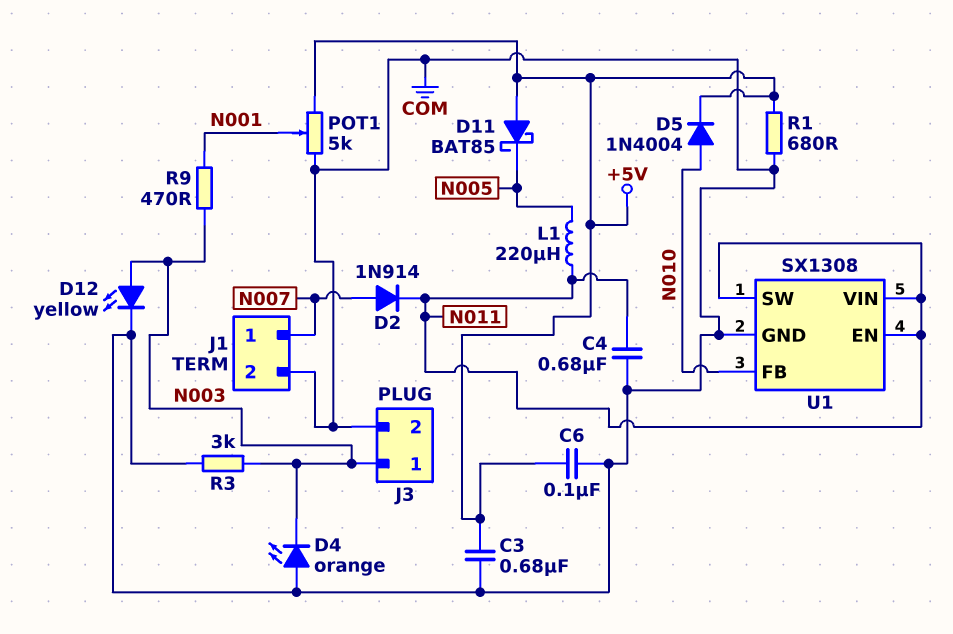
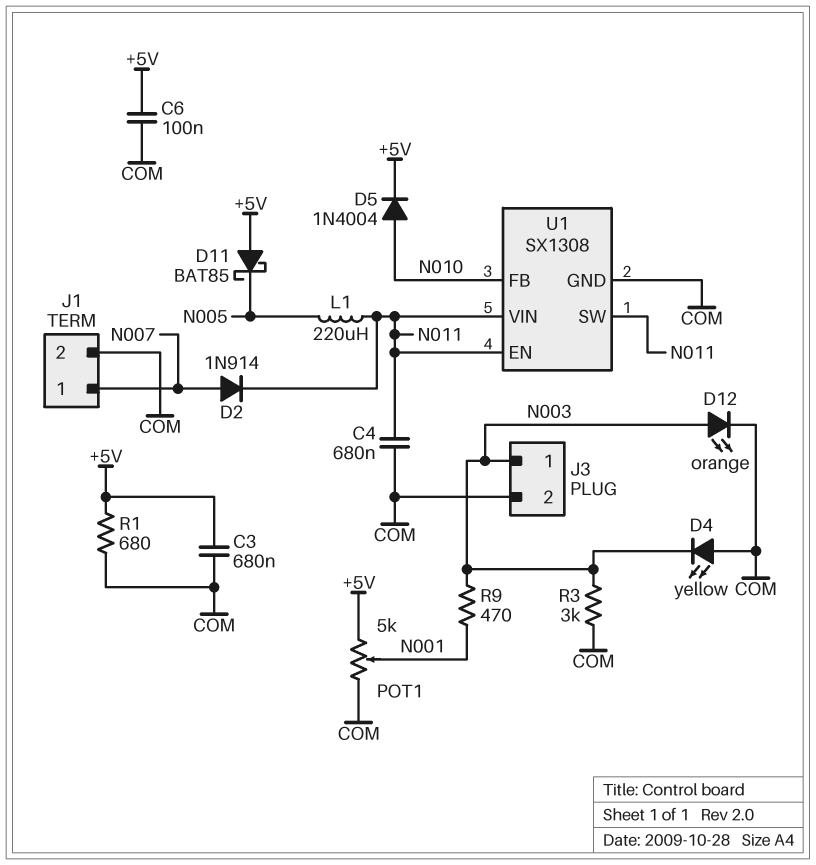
D4: LED orange (A COM, K N003) -> LED yellow (A COM, K N003)
D12: LED yellow (A N003, K COM) -> LED orange (A N003, K COM)

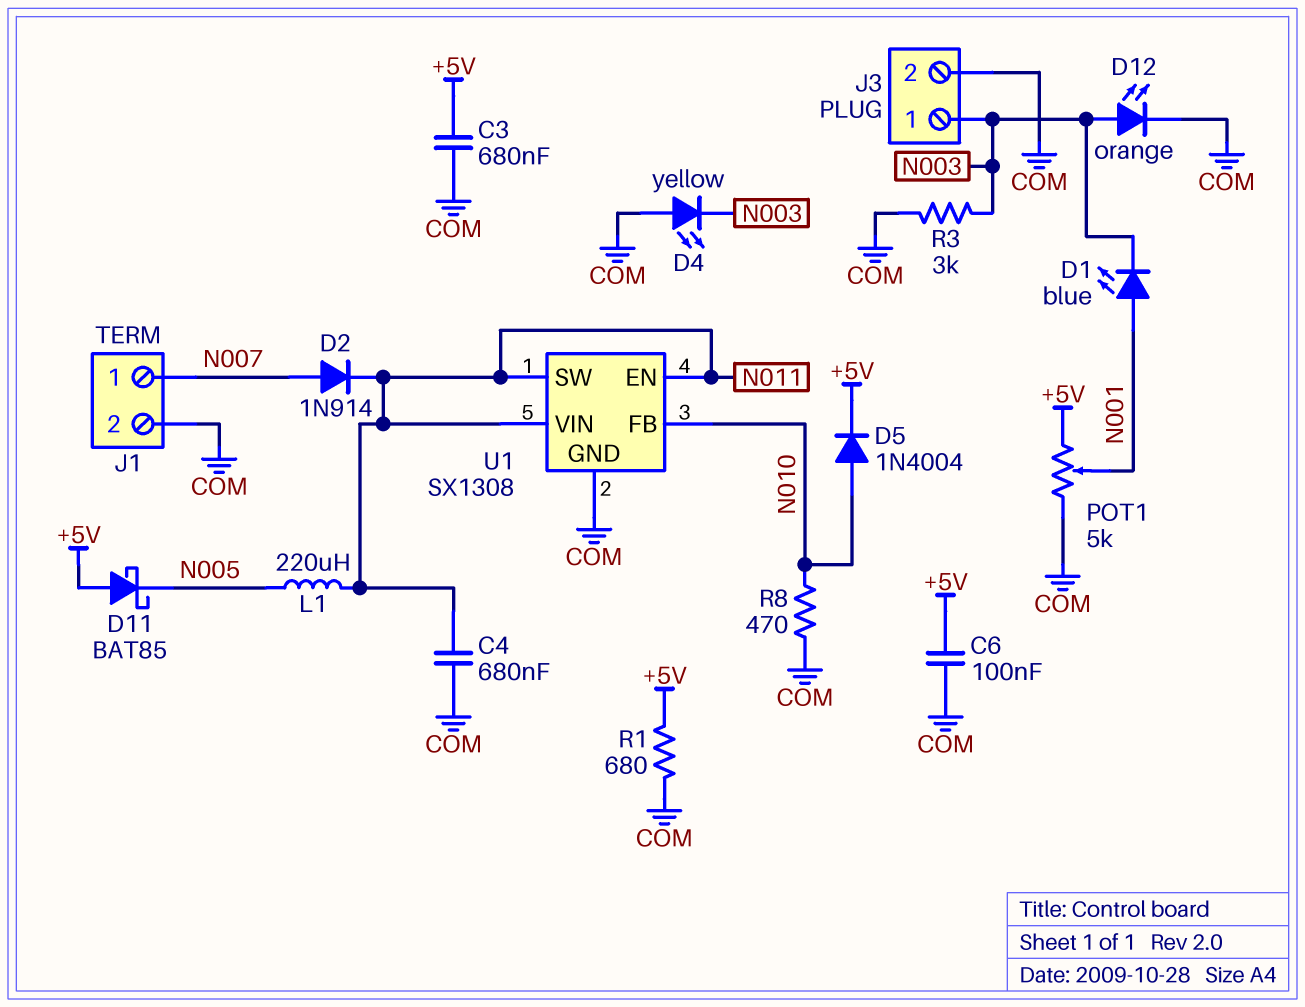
D1: none -> LED blue (A N001, K N003)
R8: none -> 470 (COM, N010)
R9: 470 (N001, N003) -> none

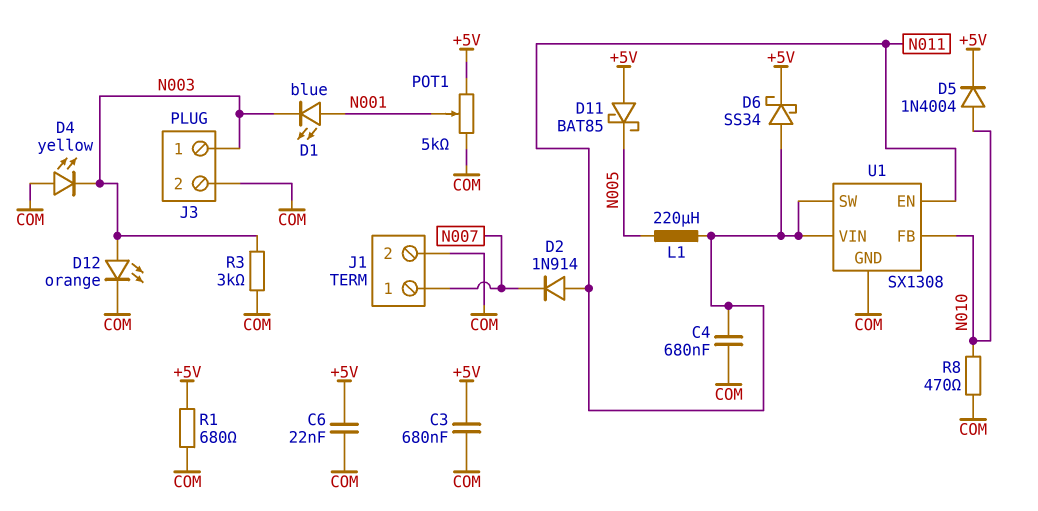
C6: 100nF (+5V, COM) -> 22nF (+5V, COM)
D2: diode 1N914 (A N007, K N011) -> diode 1N914 (A N011, K N007)
D6: none -> schottky SS34 (A N011, K +5V)

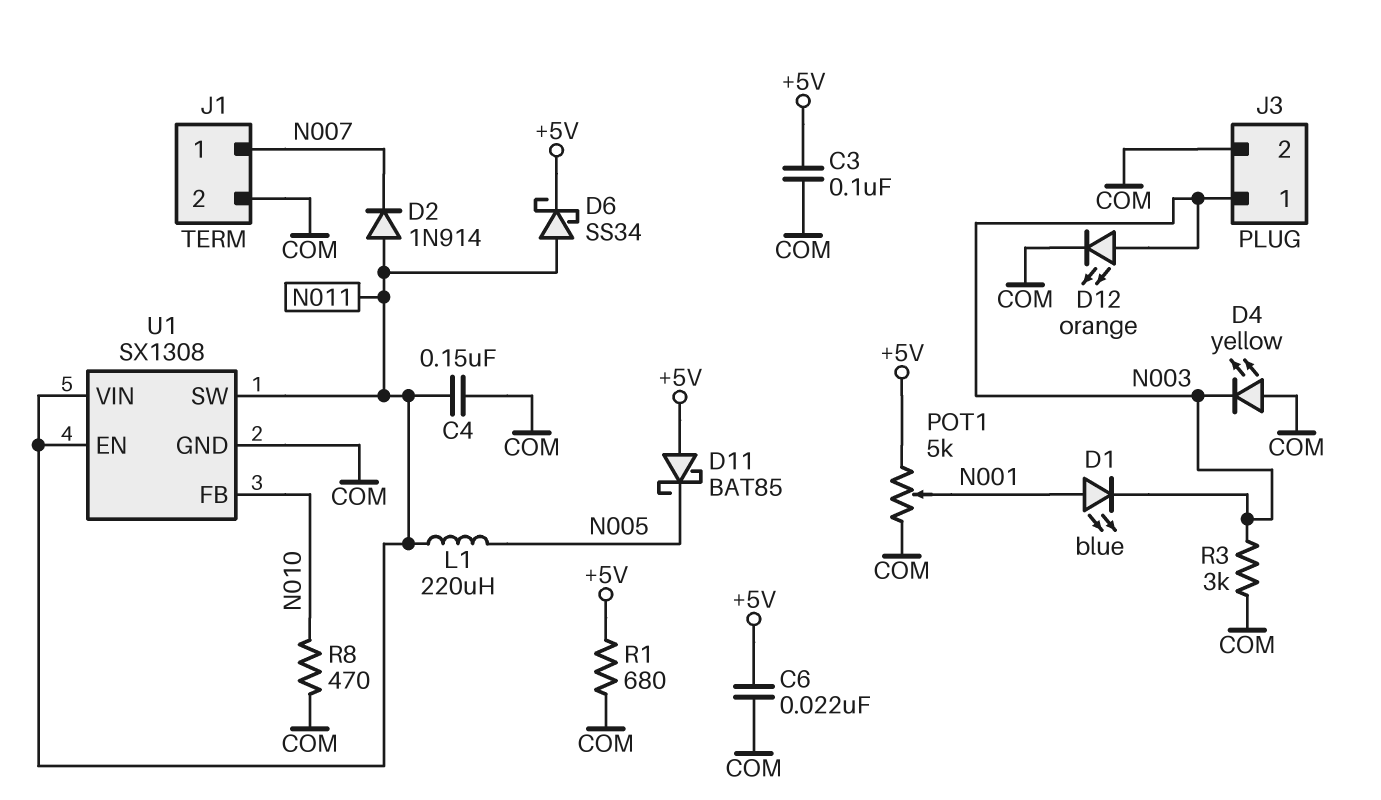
C3: 680nF (+5V, COM) -> 100nF (+5V, COM)
C4: 680nF (COM, N011) -> 150nF (COM, N011)
D5: diode 1N4004 (A N010, K +5V) -> none

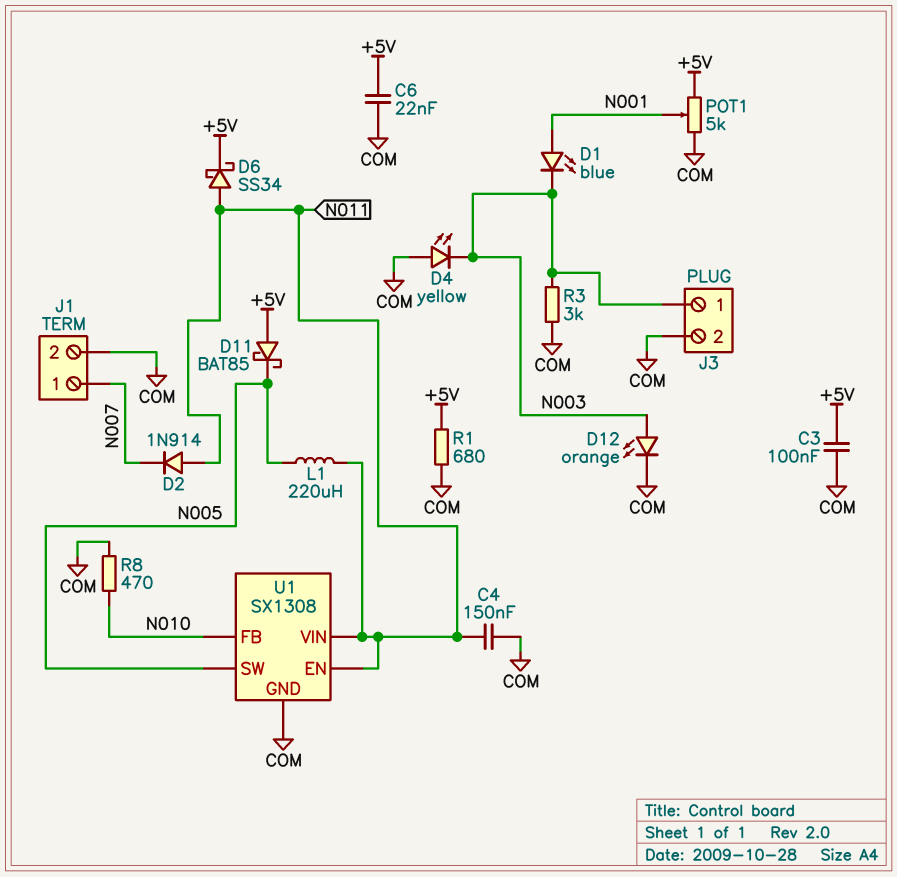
U1 pin SW: N011 -> N005

